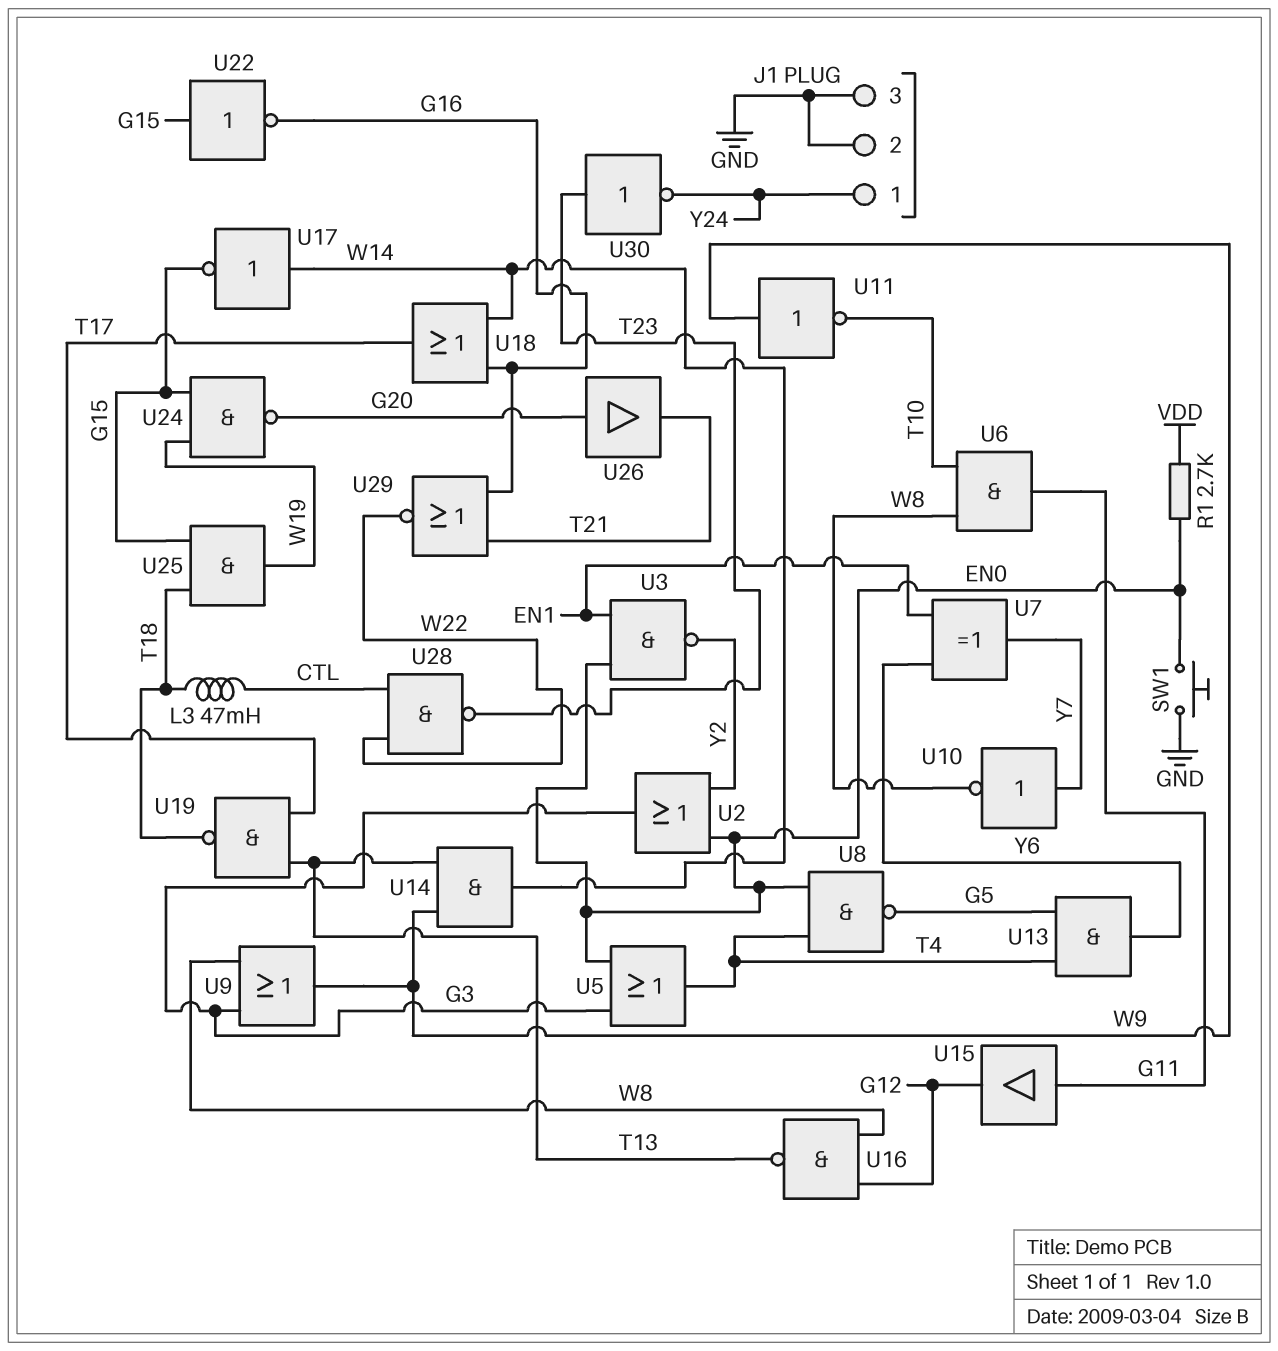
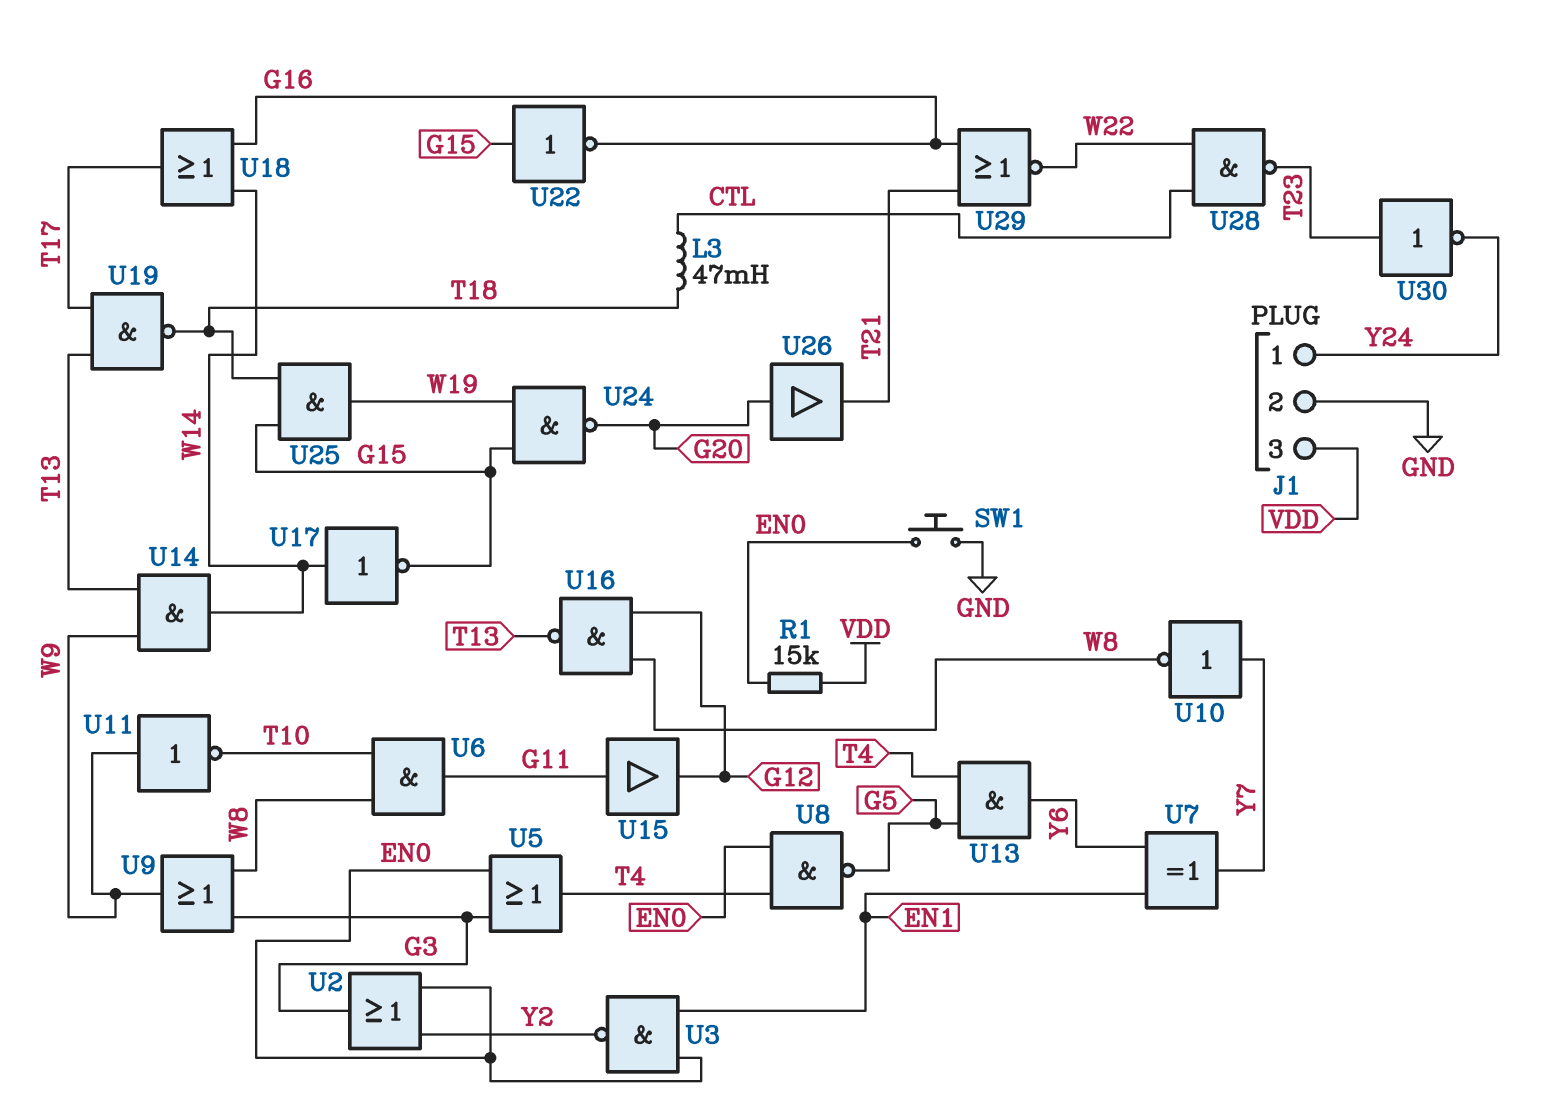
J1 pin 3: GND -> VDD
R1: 2.7k (EN0, VDD) -> 15k (EN0, VDD)

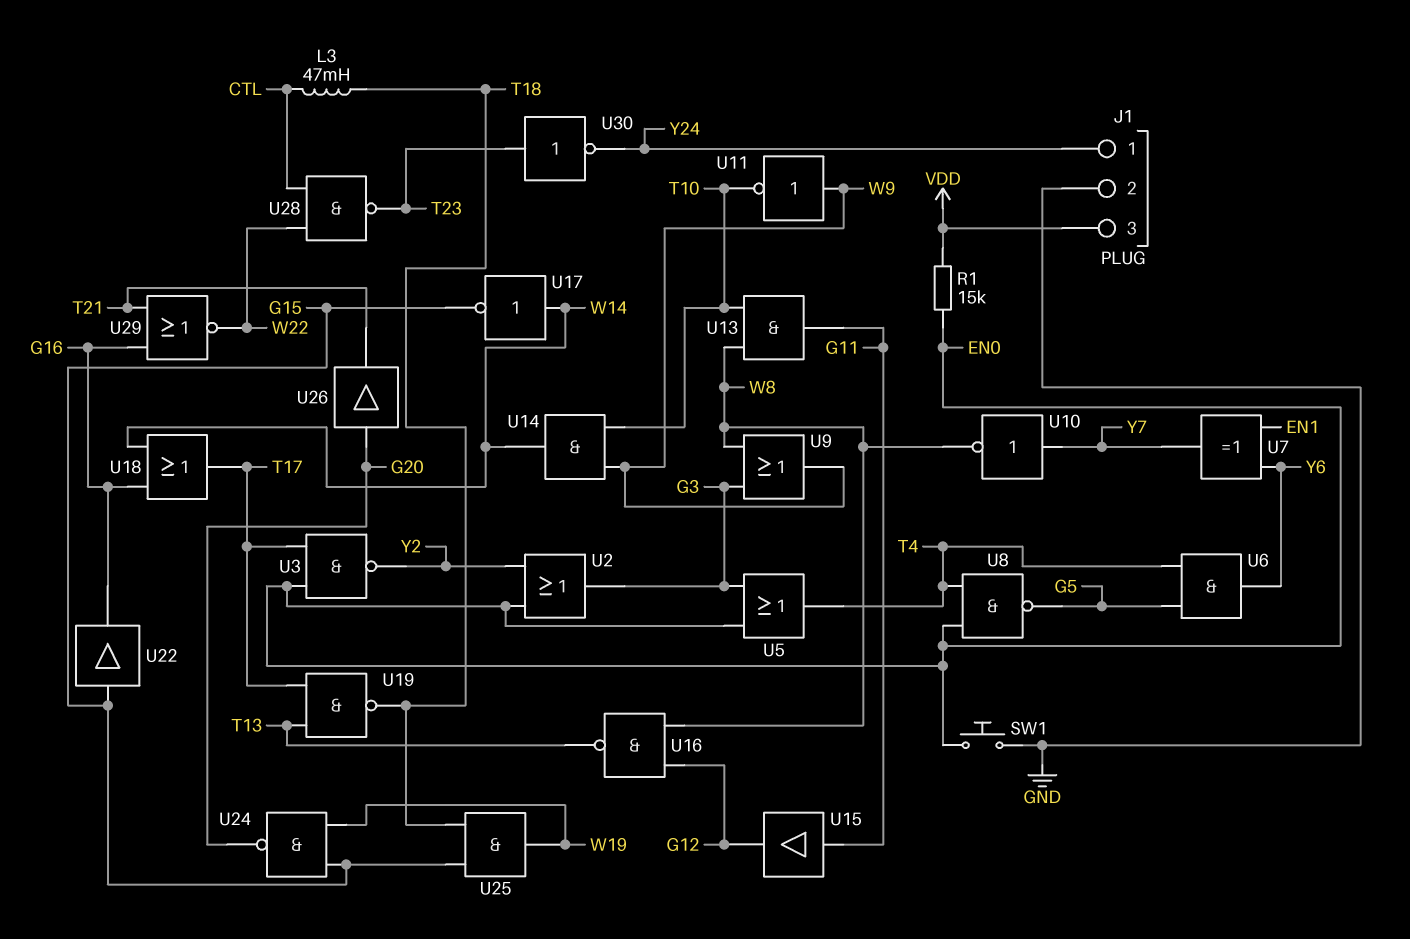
U3: NAND (in EN0, in EN1, out Y2) -> NAND (in EN0, in T17, out Y2)
U6: AND (in T10, in W8, out G11) -> AND (in G5, in T4, out Y6)
U13: AND (in G5, in T4, out Y6) -> AND (in T10, in W8, out G11)
U14: AND (in T13, in W9, out W14) -> AND (in T10, in W9, out W14)
U22: NOT (in G15, out G16) -> buffer (in G15, out G16)

